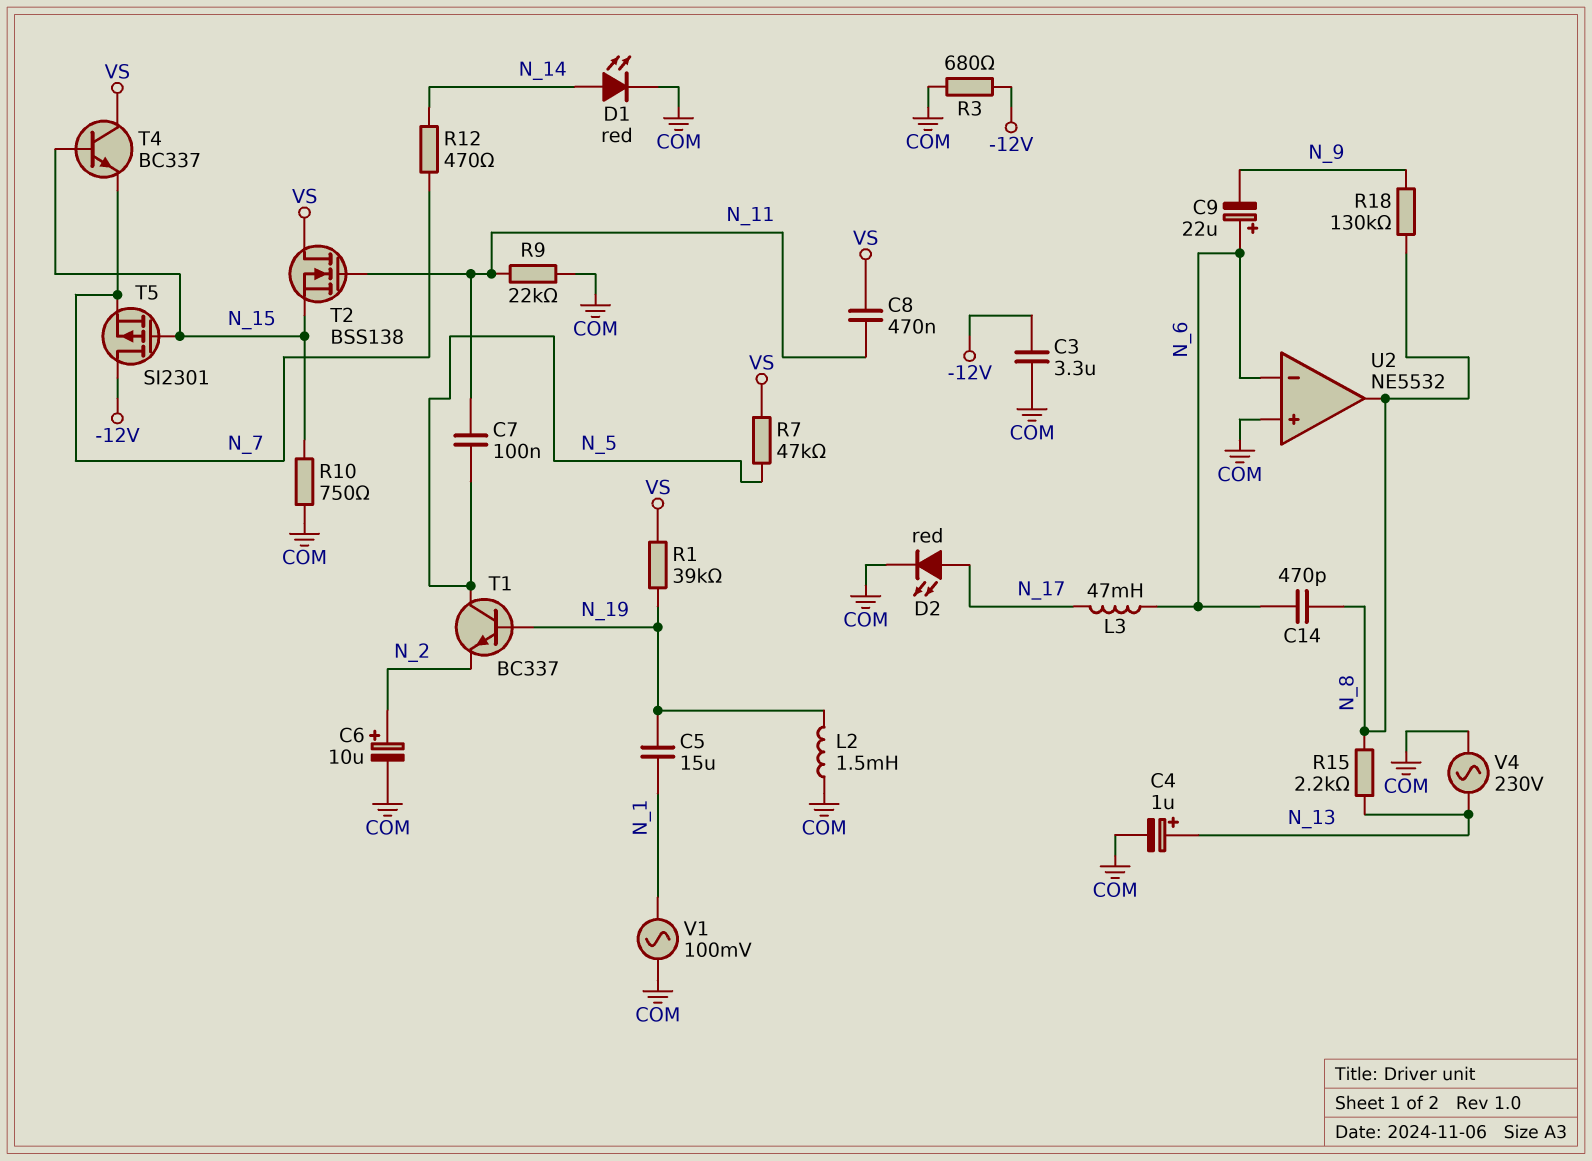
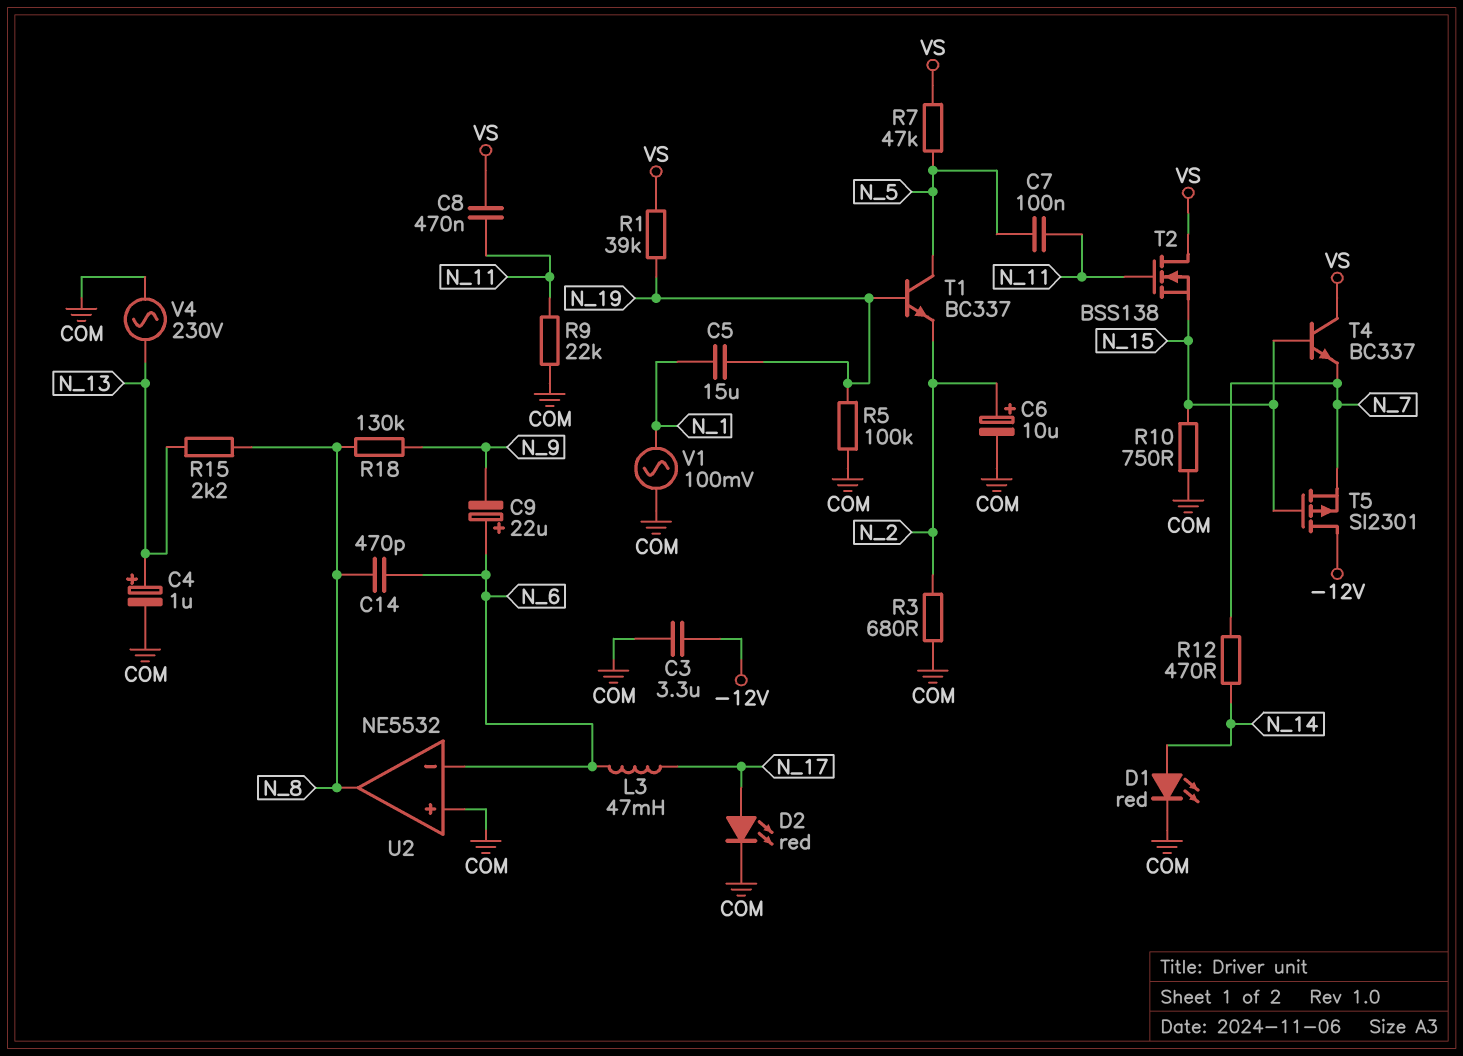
L2: 1.5mH (COM, N_19) -> none
R3: 680 (-12V, COM) -> 680 (COM, N_2)
R5: none -> 100k (COM, N_19)

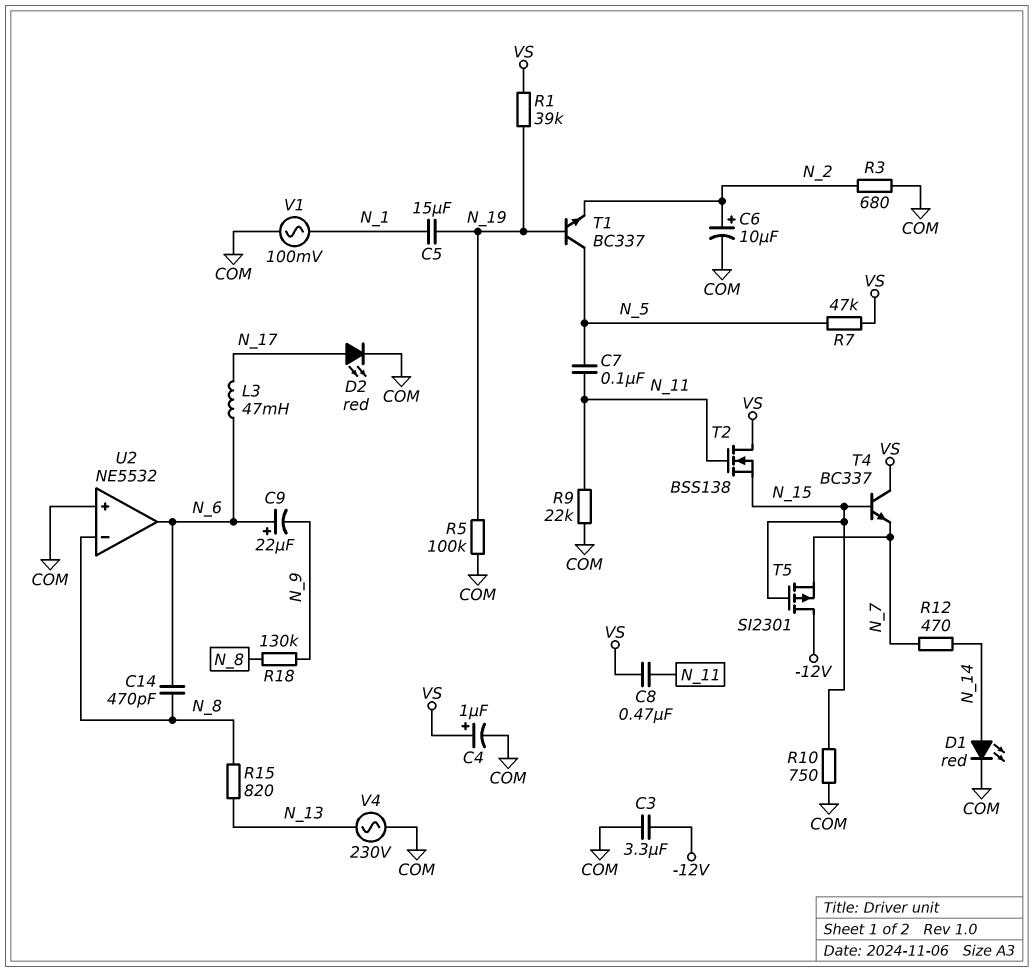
C4: 1uF (plus N_13, minus COM) -> 1uF (plus VS, minus COM)
R15: 2.2k (N_8, N_13) -> 820 (N_8, N_13)
U2 pin in-: N_6 -> N_8
U2 pin out: N_8 -> N_6

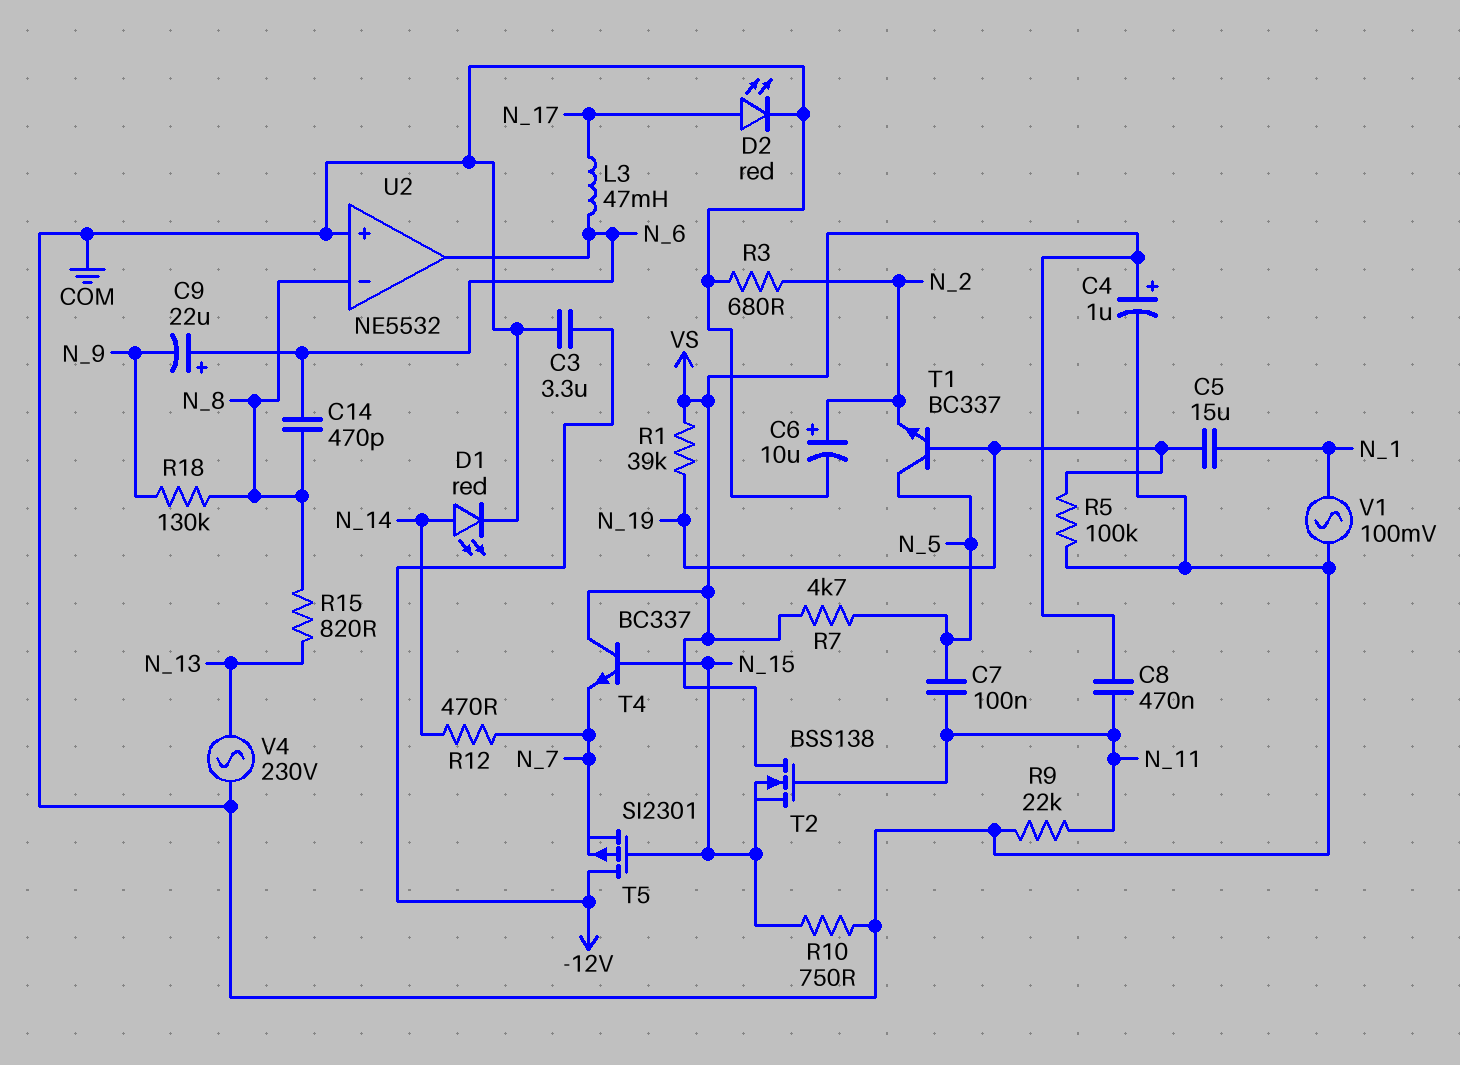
R7: 47k (N_5, VS) -> 4.7k (N_5, VS)

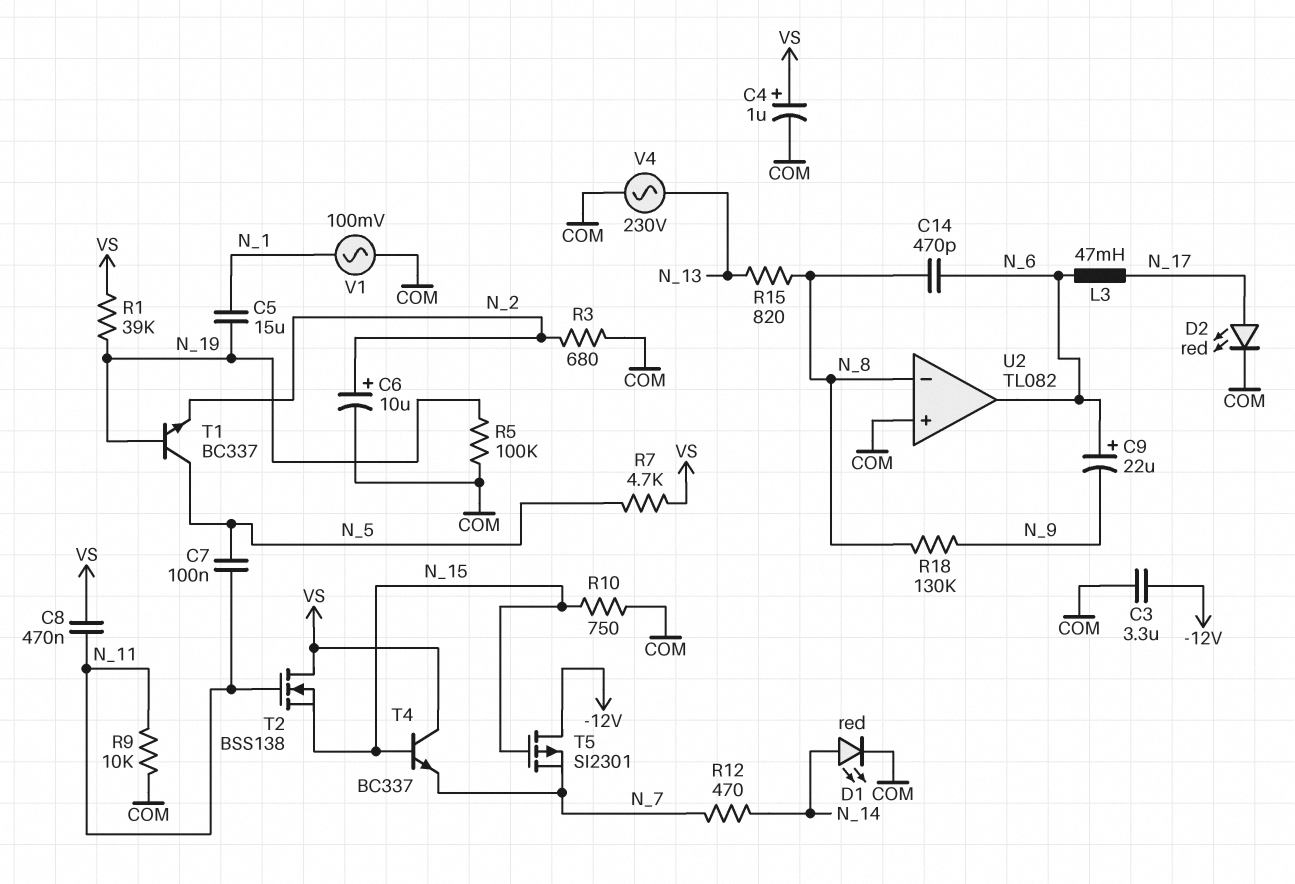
R9: 22k (COM, N_11) -> 10k (COM, N_11)
U2: NE5532 -> TL082

